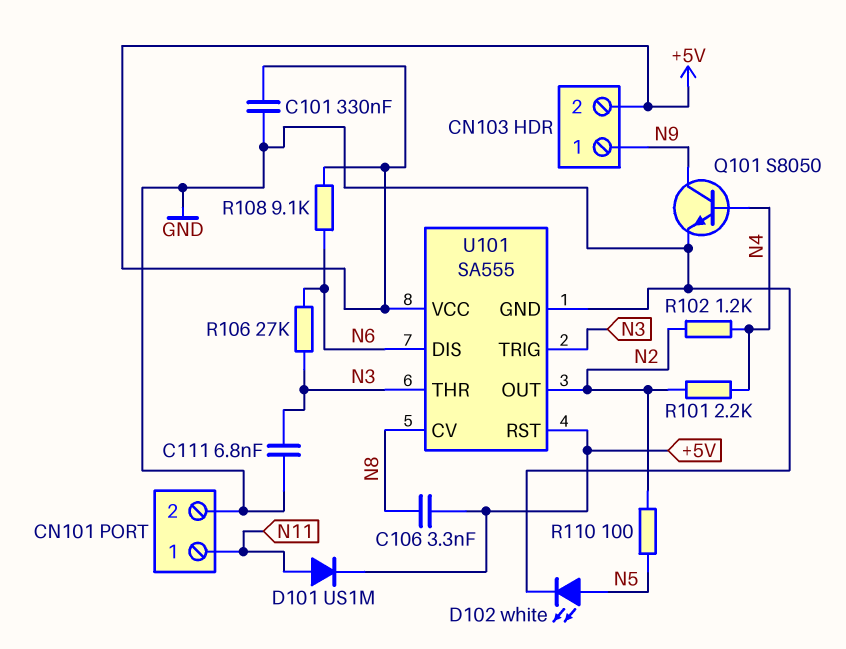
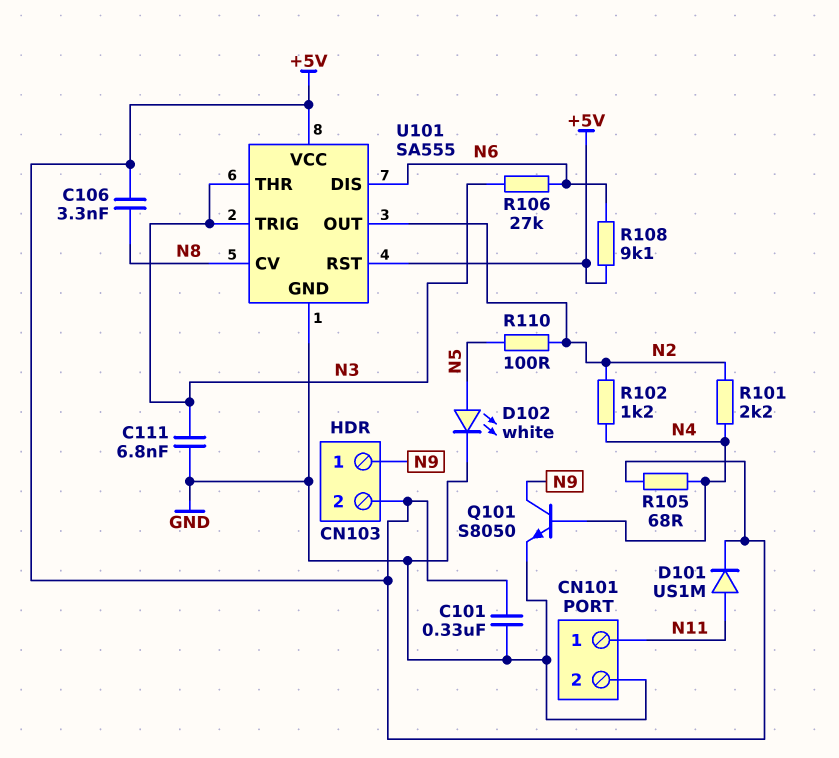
R105: none -> 68 (+5V, N4)

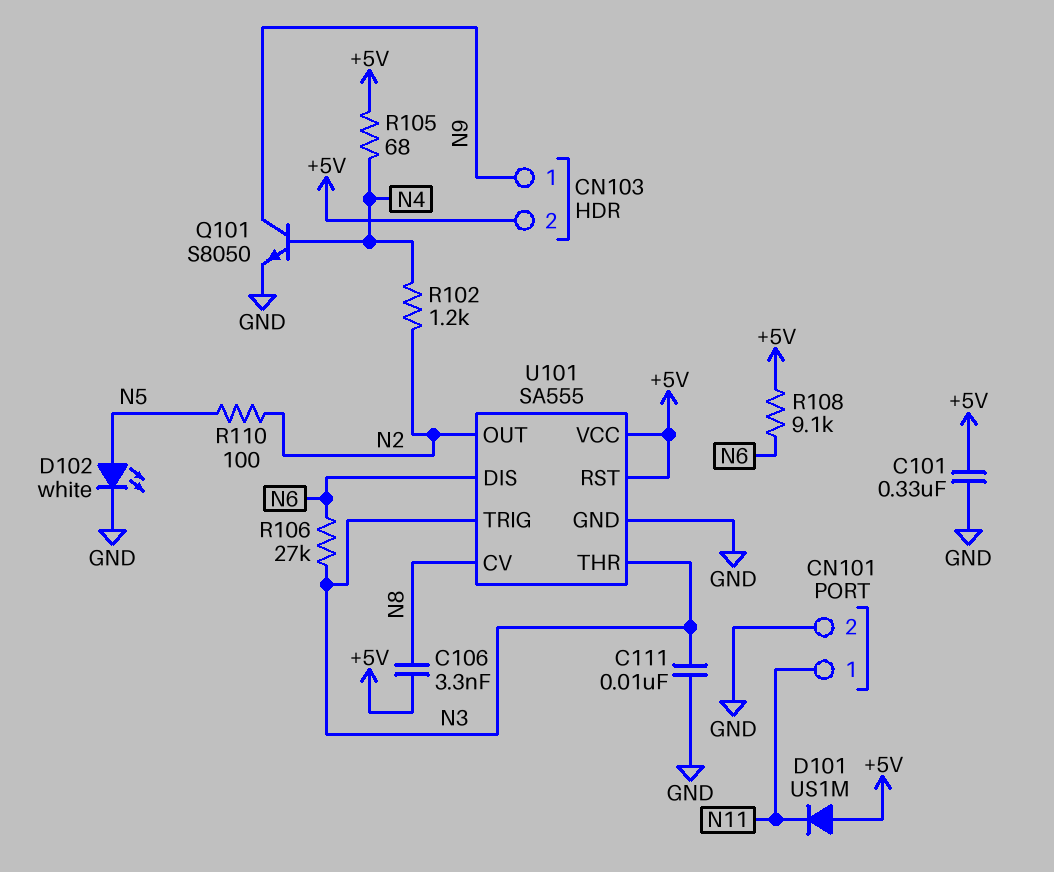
C111: 6.8nF (GND, N3) -> 10nF (GND, N3)
D101: diode US1M (A N11, K +5V) -> diode US1M (A +5V, K N11)
R101: 2.2k (N2, N4) -> none

